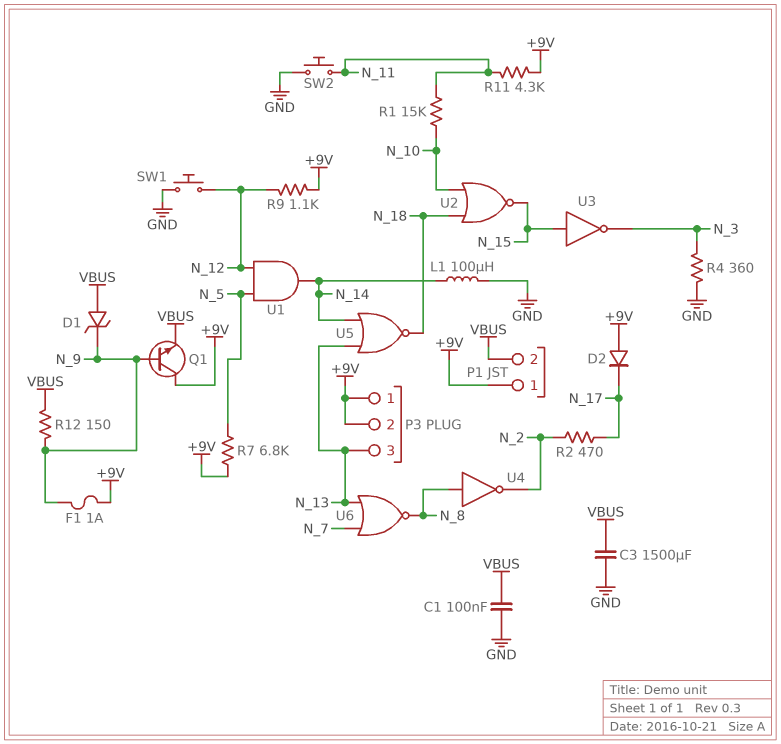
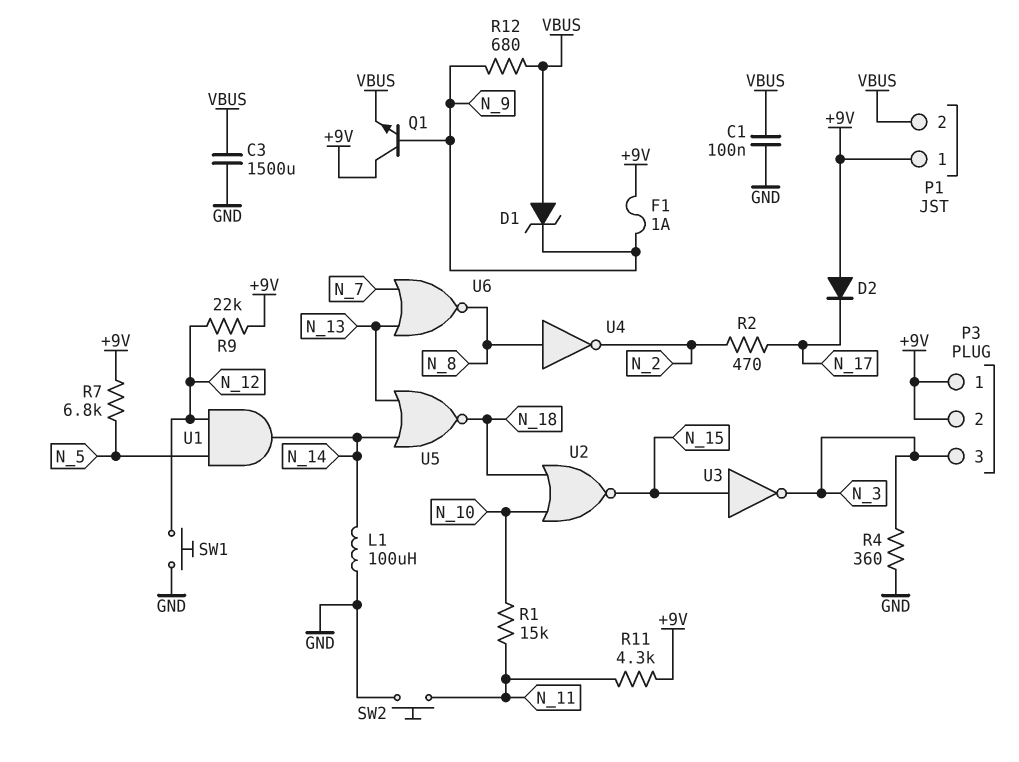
P3 pin 3: N_13 -> N_3
R9: 1.1k (+9V, N_12) -> 22k (+9V, N_12)
R12: 150 (N_9, VBUS) -> 680 (N_9, VBUS)

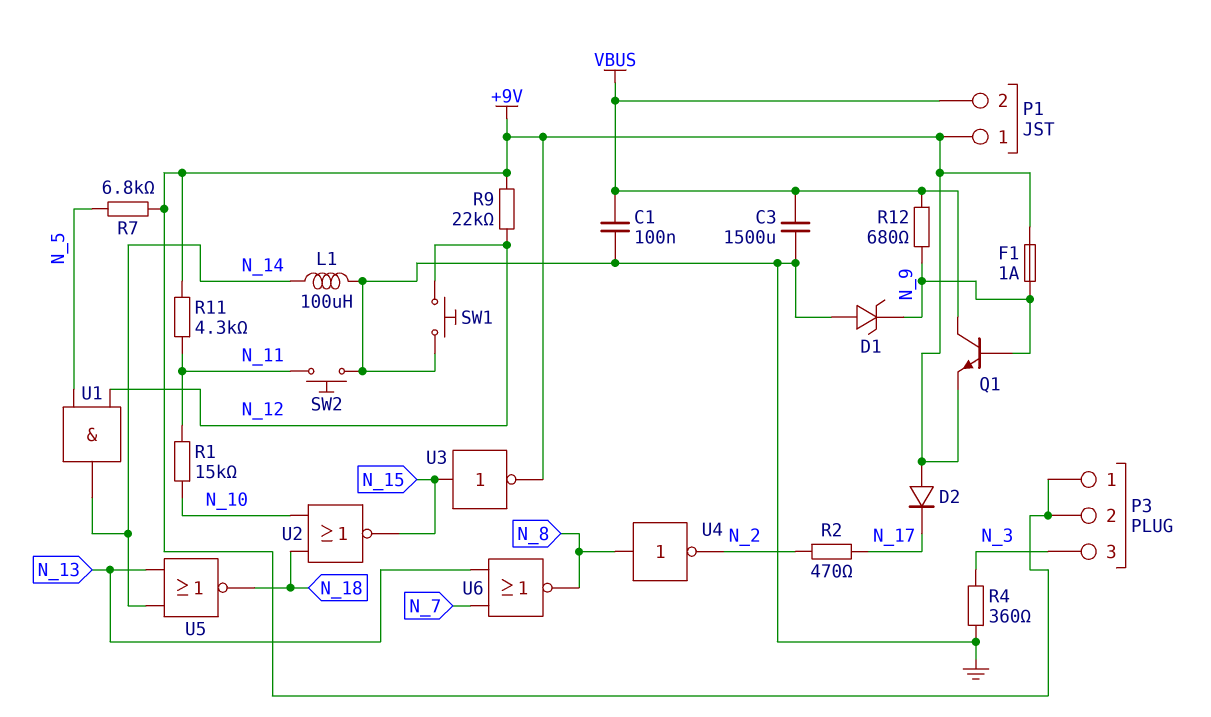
D1: zener (A VBUS, K N_9) -> zener (A GND, K N_9)
Q1: NPN (B N_9, C +9V, E VBUS) -> NPN (B N_9, C VBUS, E +9V)
U3: NOT (in N_15, out N_3) -> NOT (in N_15, out +9V)

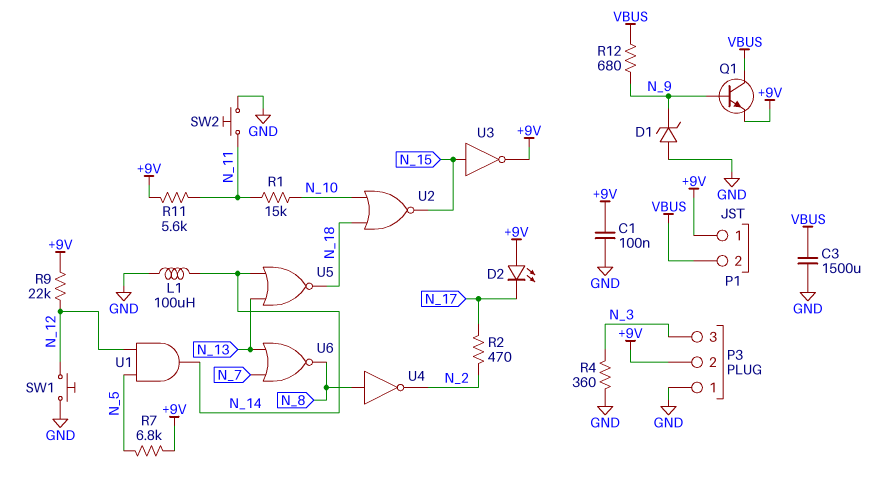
C1: 100nF (GND, VBUS) -> 100nF (+9V, GND)
D2: diode (A +9V, K N_17) -> LED (A +9V, K N_17)
F1: 1A (+9V, N_9) -> none
P3 pin 1: +9V -> GND
R11: 4.3k (+9V, N_11) -> 5.6k (+9V, N_11)

